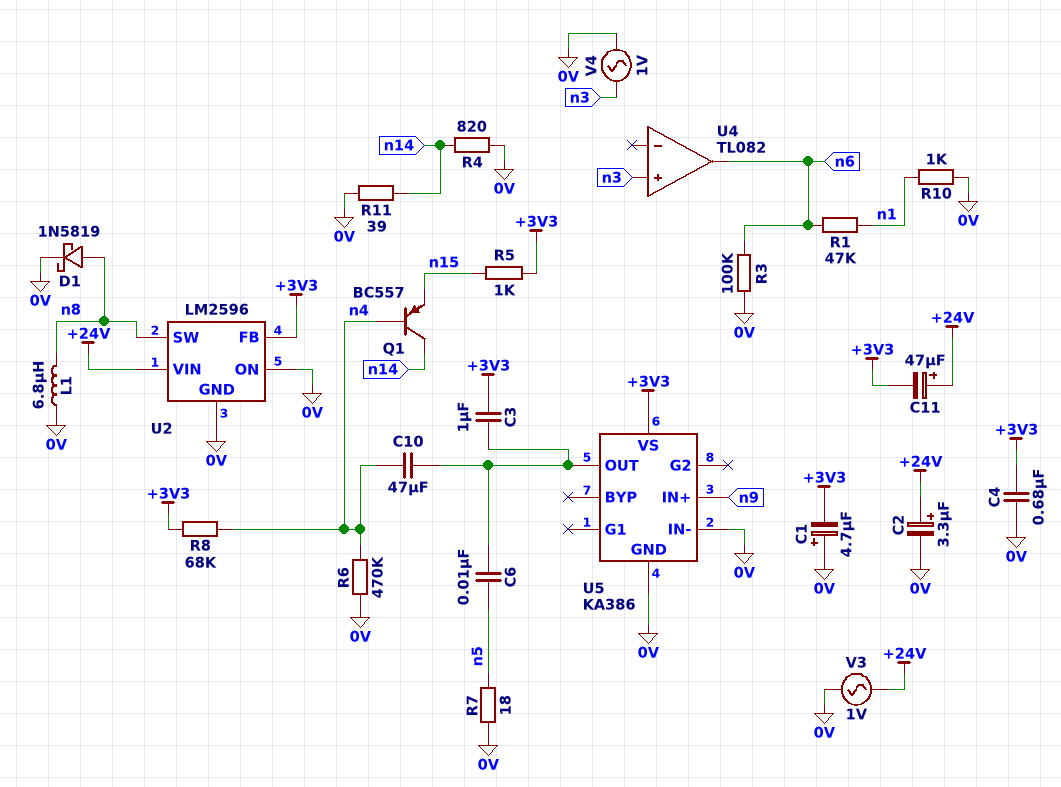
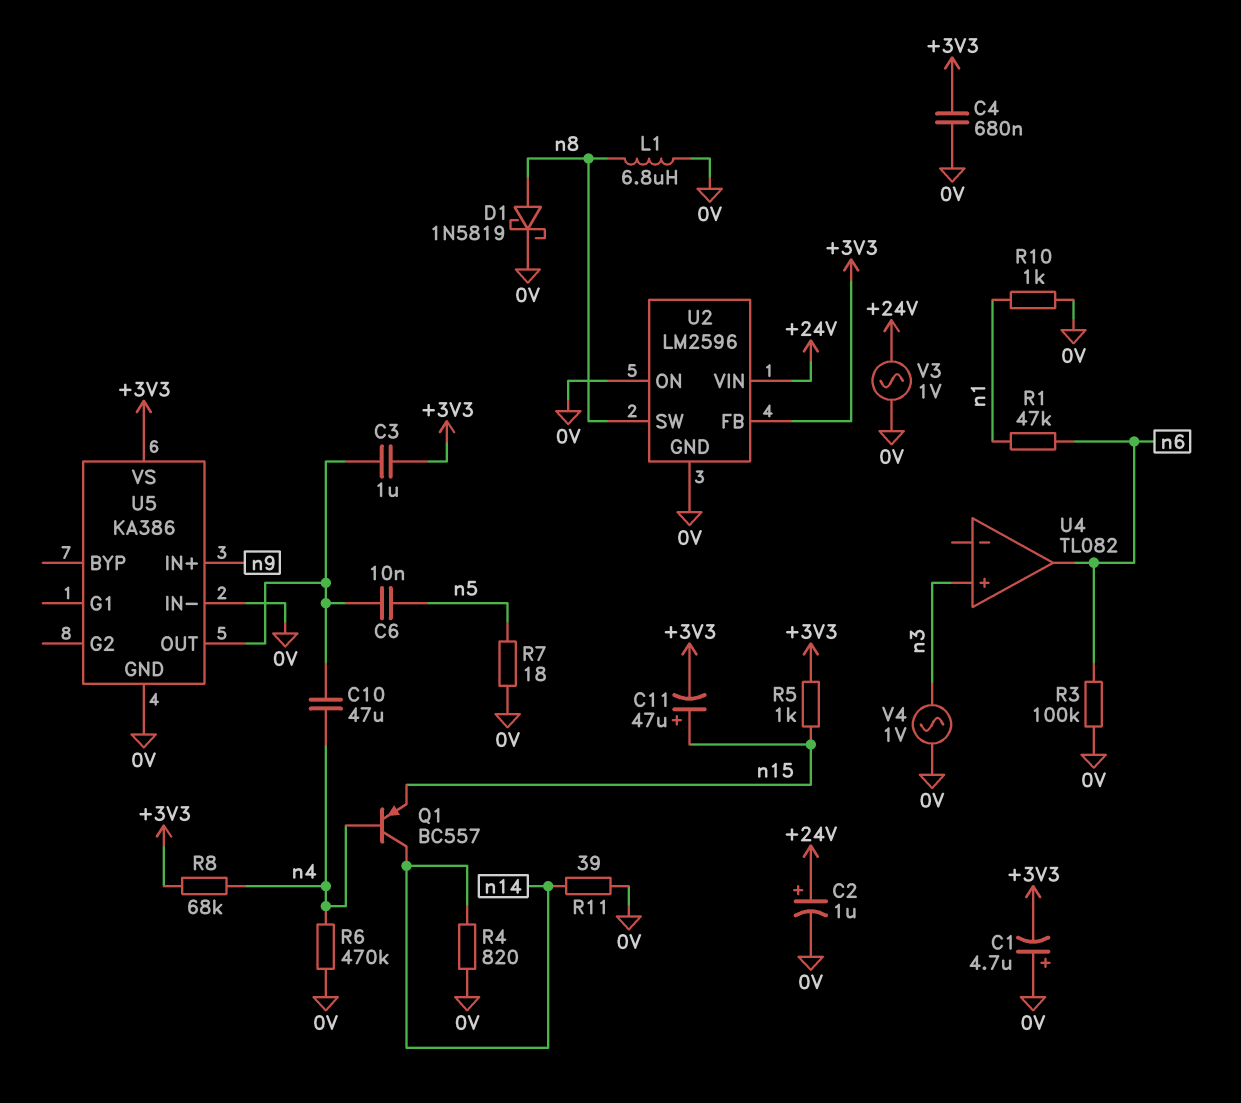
C2: 3.3uF (plus +24V, minus 0V) -> 1uF (plus +24V, minus 0V)
C11: 47uF (plus +24V, minus +3V3) -> 47uF (plus n15, minus +3V3)

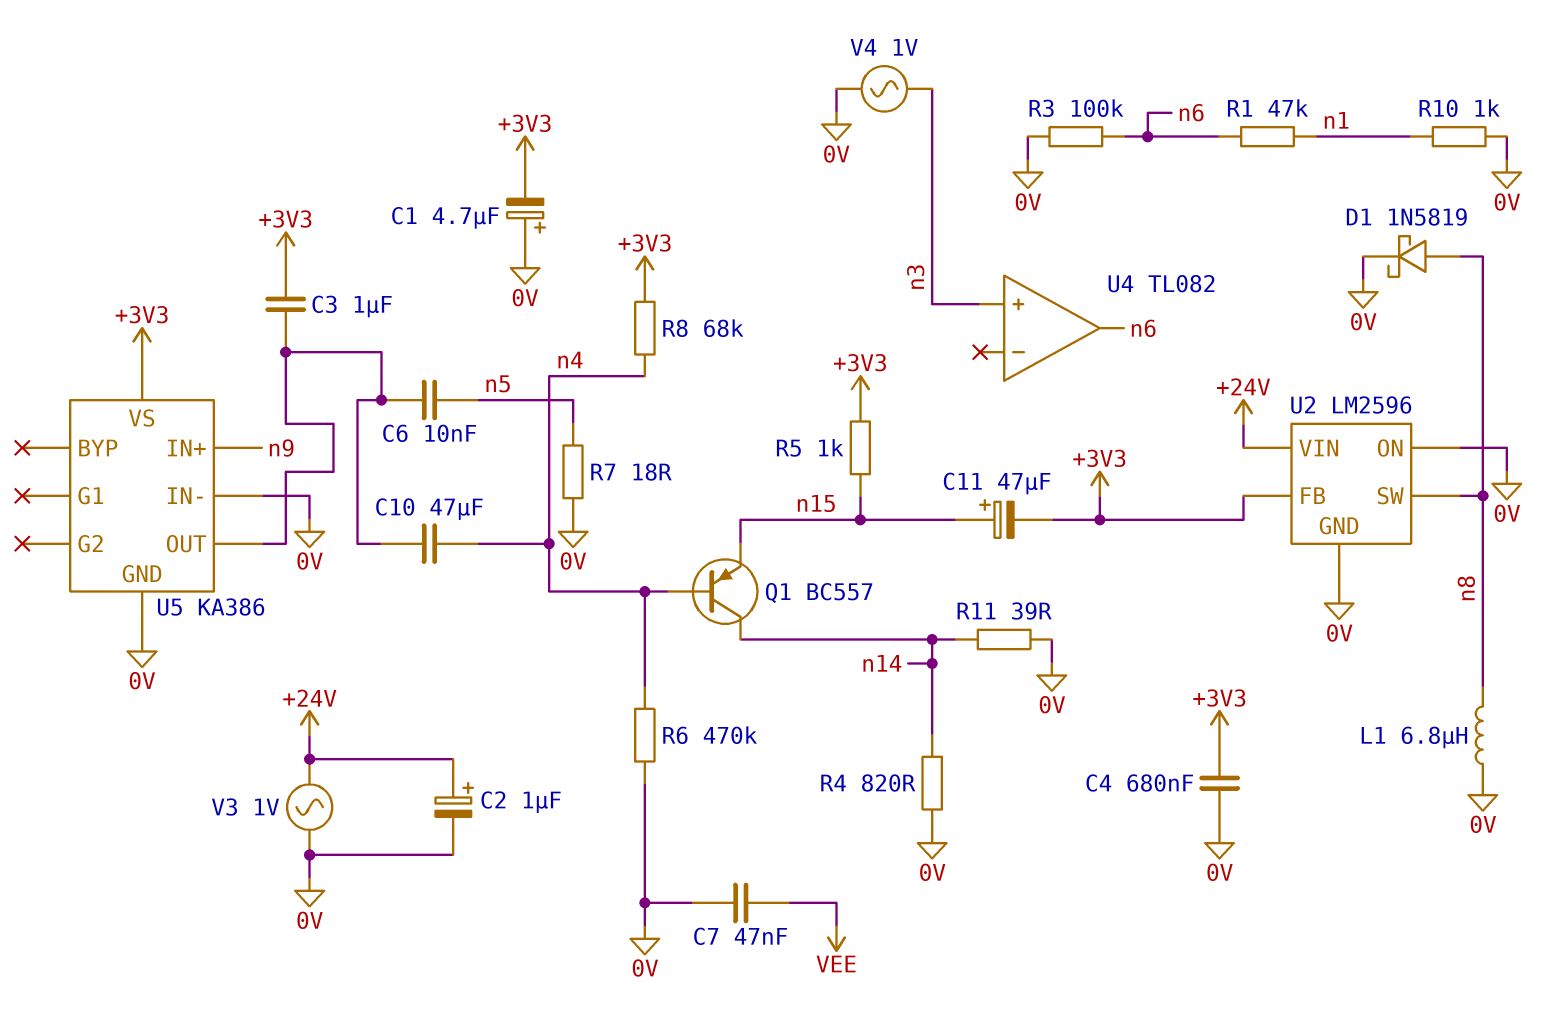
C7: none -> 47nF (0V, VEE)

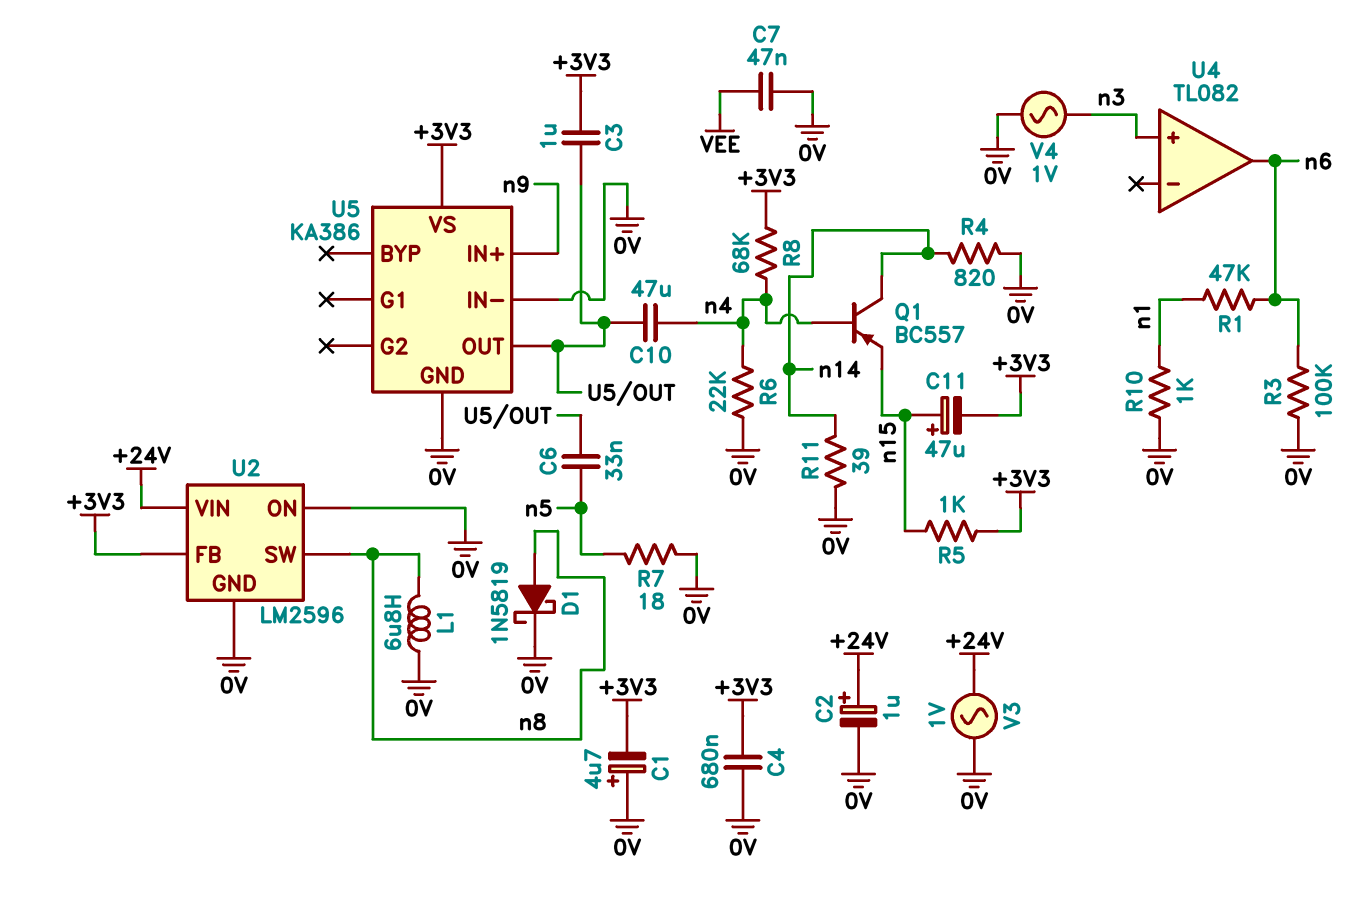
C6: 10nF (U5/OUT, n5) -> 33nF (U5/OUT, n5)
R6: 470k (0V, n4) -> 22k (0V, n4)

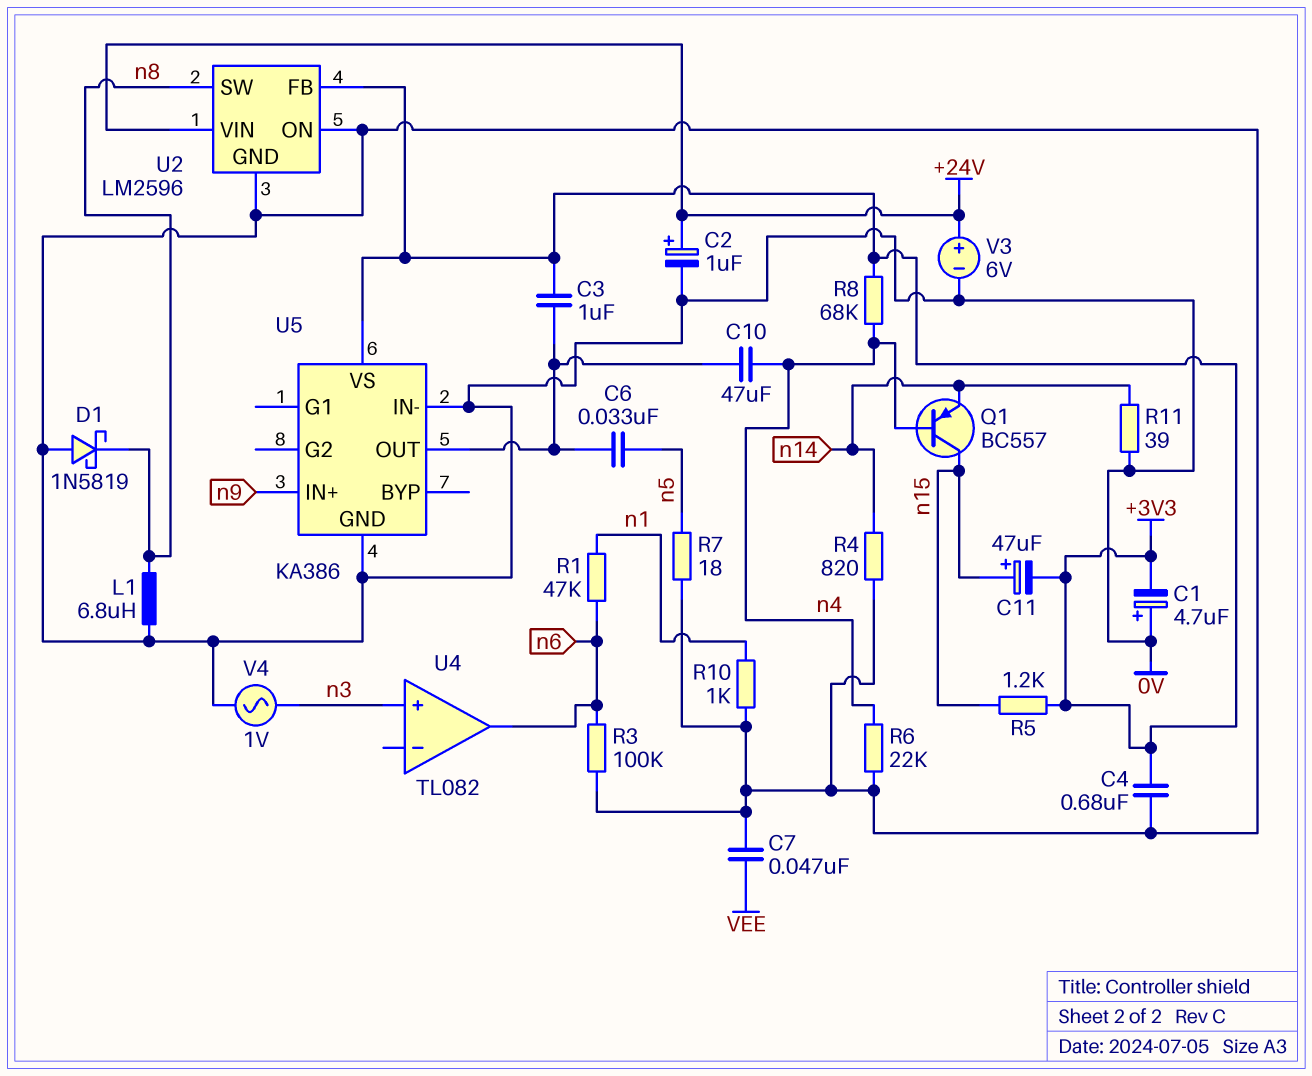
D1: schottky 1N5819 (A n8, K 0V) -> schottky 1N5819 (A 0V, K n8)
Q1: PNP BC557 (B n4, C n14, E n15) -> PNP BC557 (B n4, C n15, E n14)
R5: 1k (+3V3, n15) -> 1.2k (+3V3, n15)
V3: AC 1V (+24V, 0V) -> 6V (plus +24V, minus 0V)

